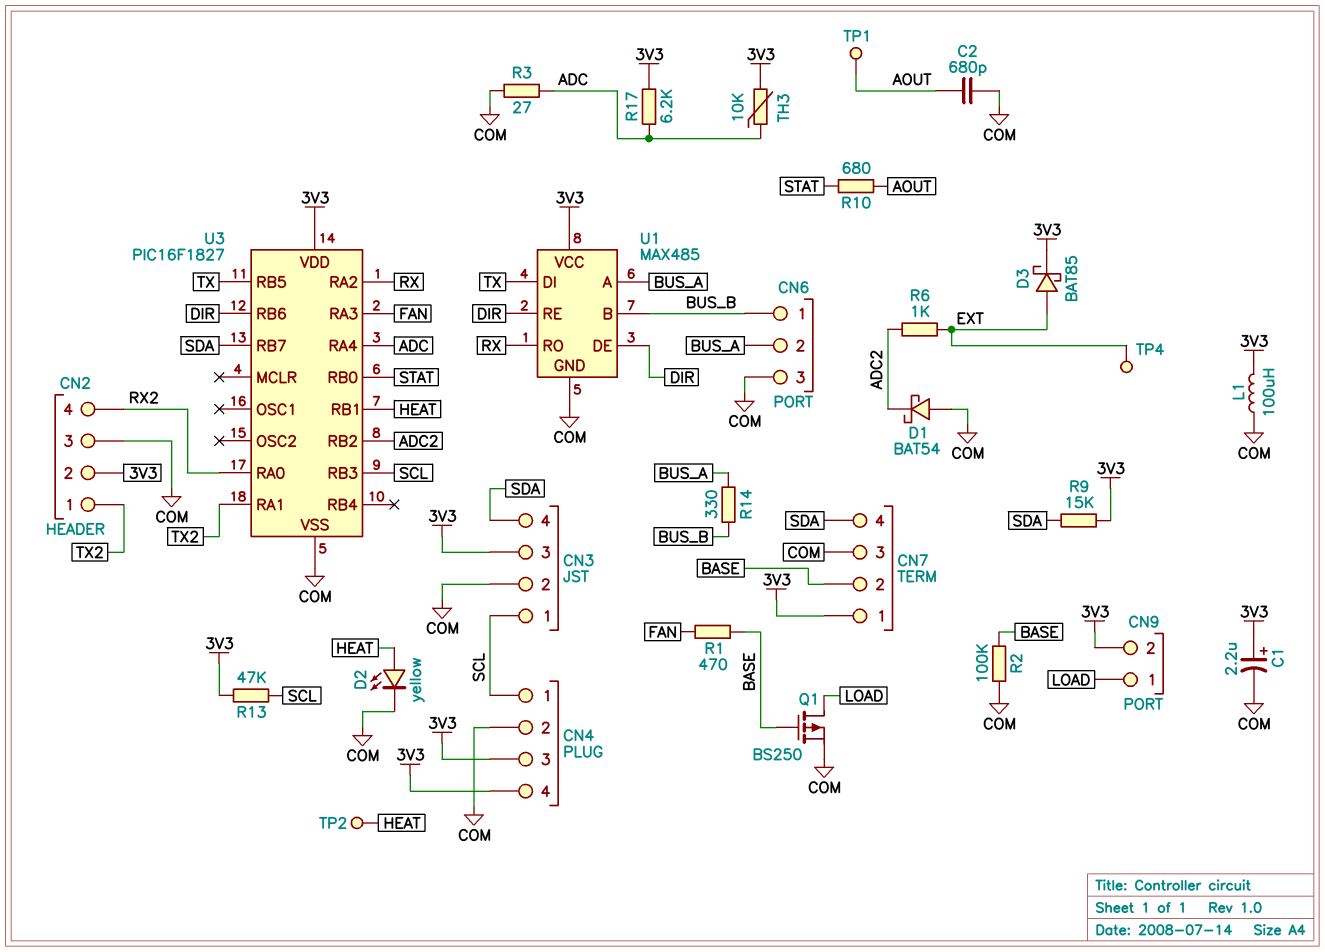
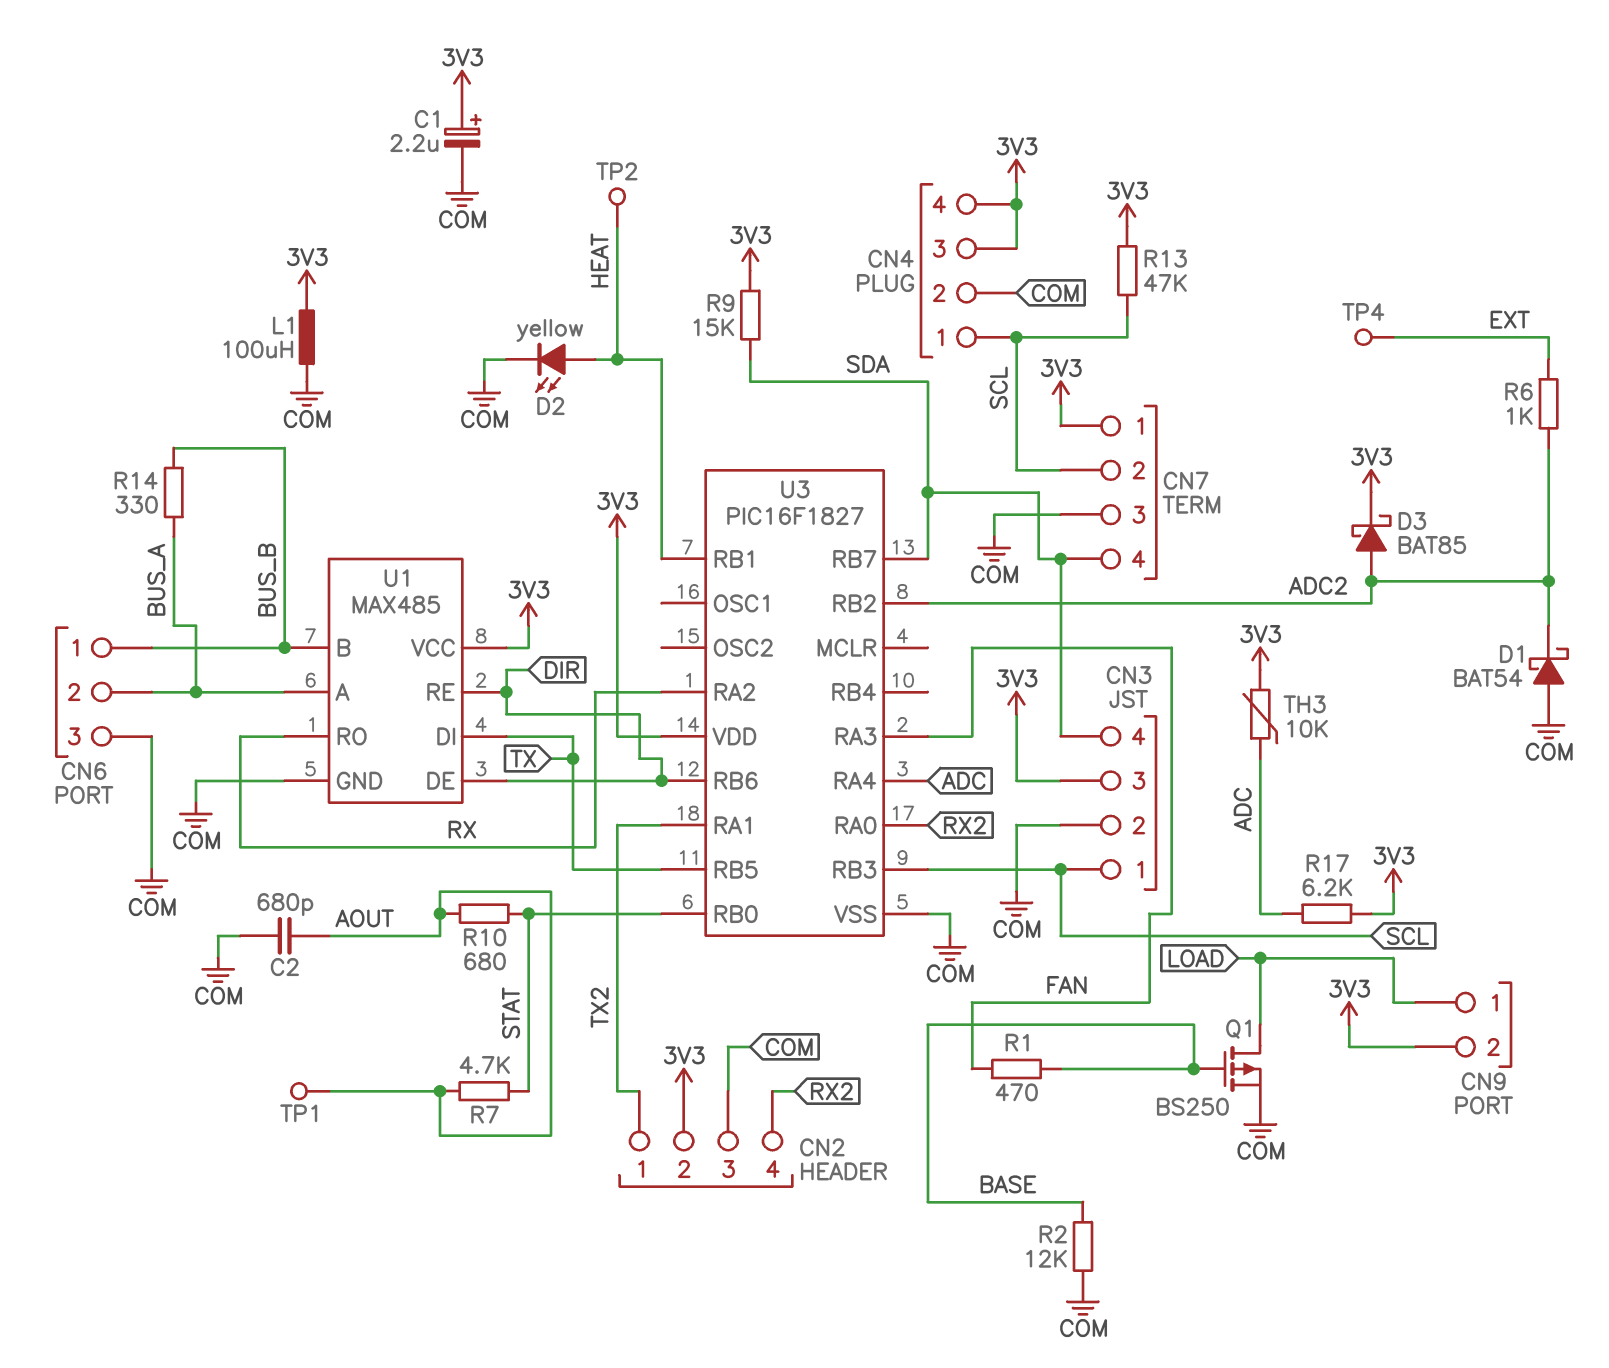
CN7 pin 2: BASE -> SCL
D3: schottky BAT85 (A EXT, K 3V3) -> schottky BAT85 (A ADC2, K 3V3)
R2: 100k (BASE, COM) -> 12k (BASE, COM)
R3: 27 (ADC, COM) -> none
R7: none -> 4.7k (AOUT, STAT)

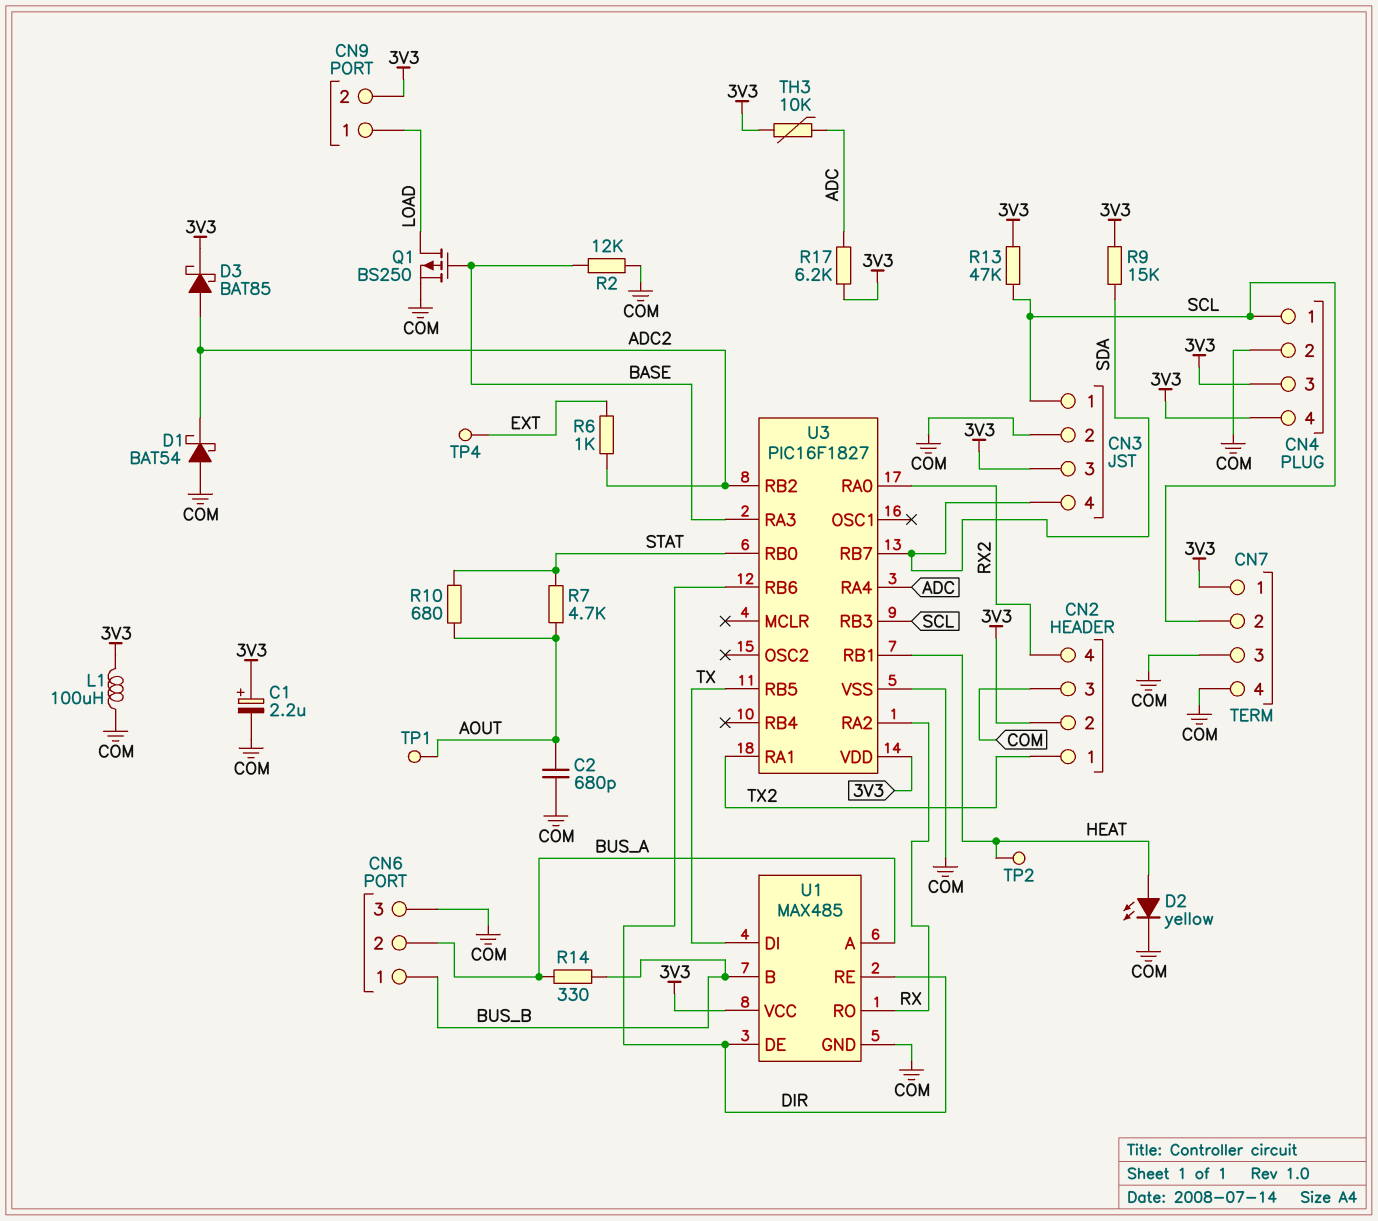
CN7 pin 4: SDA -> COM
R1: 470 (BASE, FAN) -> none
U3 pin RA3: FAN -> BASE

